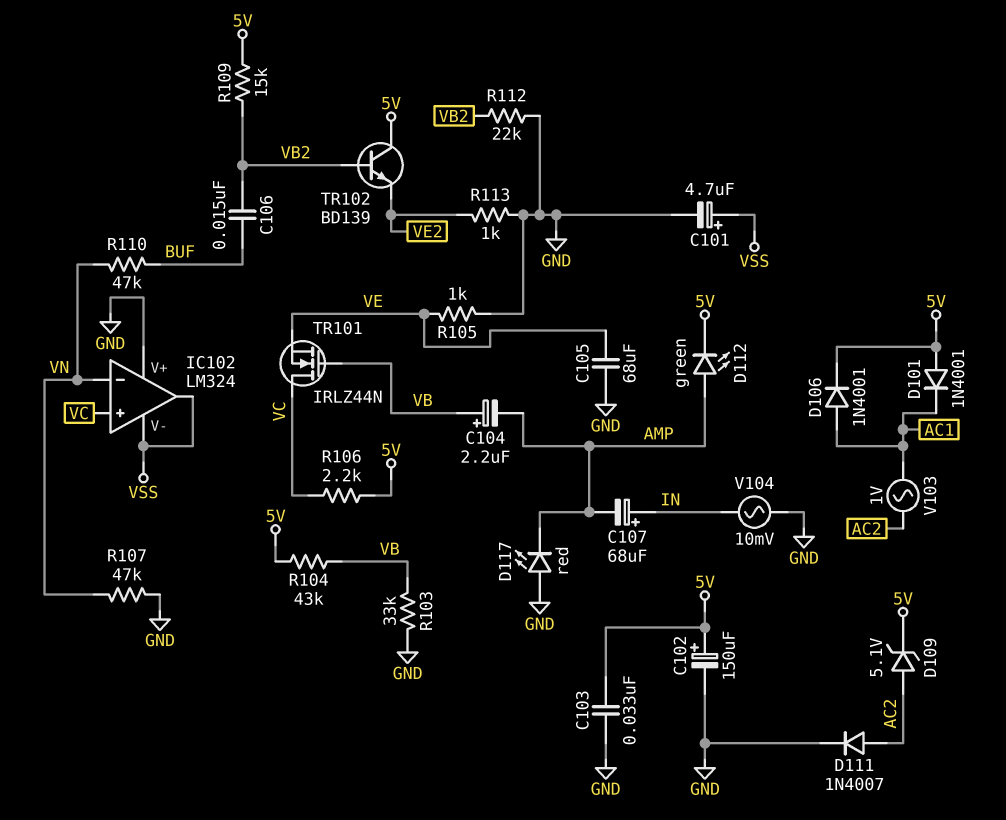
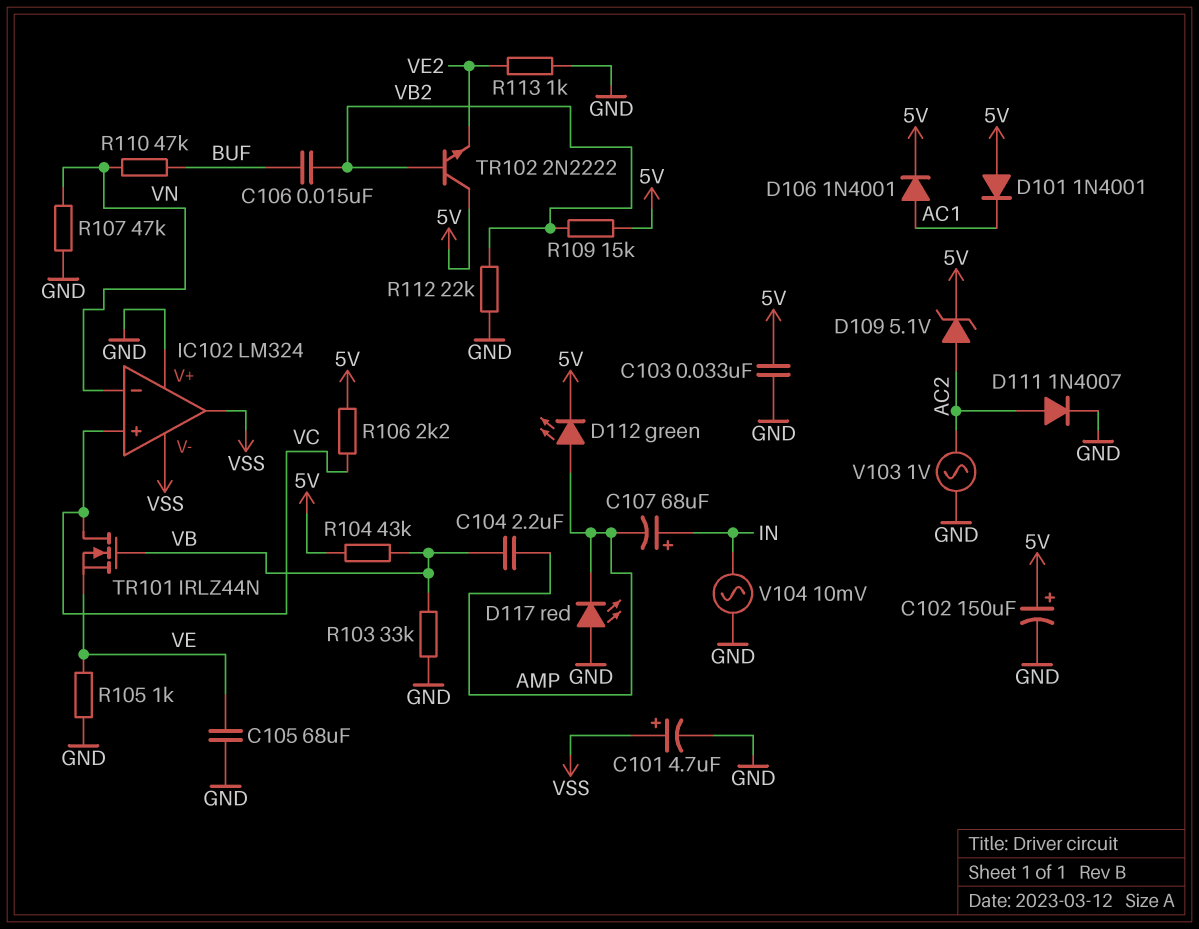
C104: 2.2uF (plus VB, minus AMP) -> 2.2uF (AMP, VB)
TR102: NPN BD139 (B VB2, C 5V, E VE2) -> NPN 2N2222 (B VB2, C 5V, E VE2)
V103: AC 1V (AC1, AC2) -> AC 1V (AC2, GND)

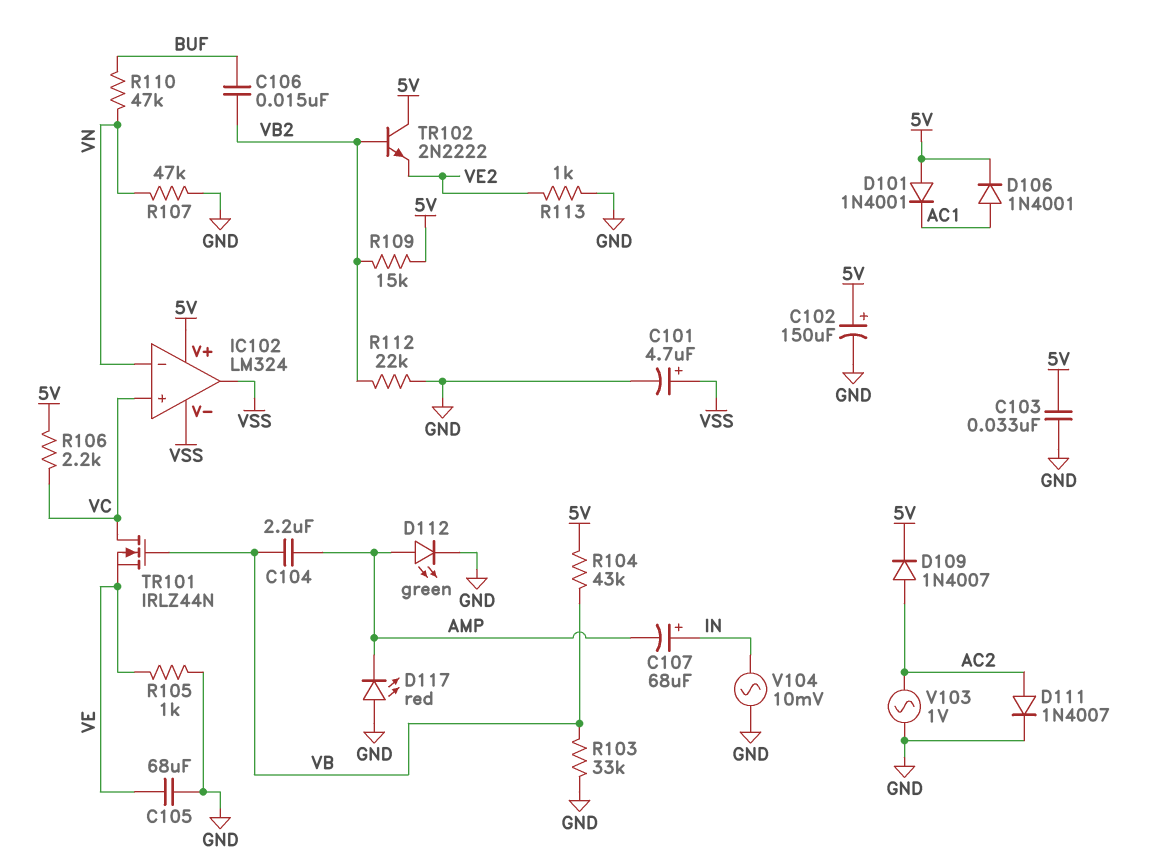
D109: zener 5.1V (A AC2, K 5V) -> diode 1N4007 (A AC2, K 5V)
D112: LED green (A AMP, K 5V) -> LED green (A AMP, K GND)
IC102 pin V+: GND -> 5V

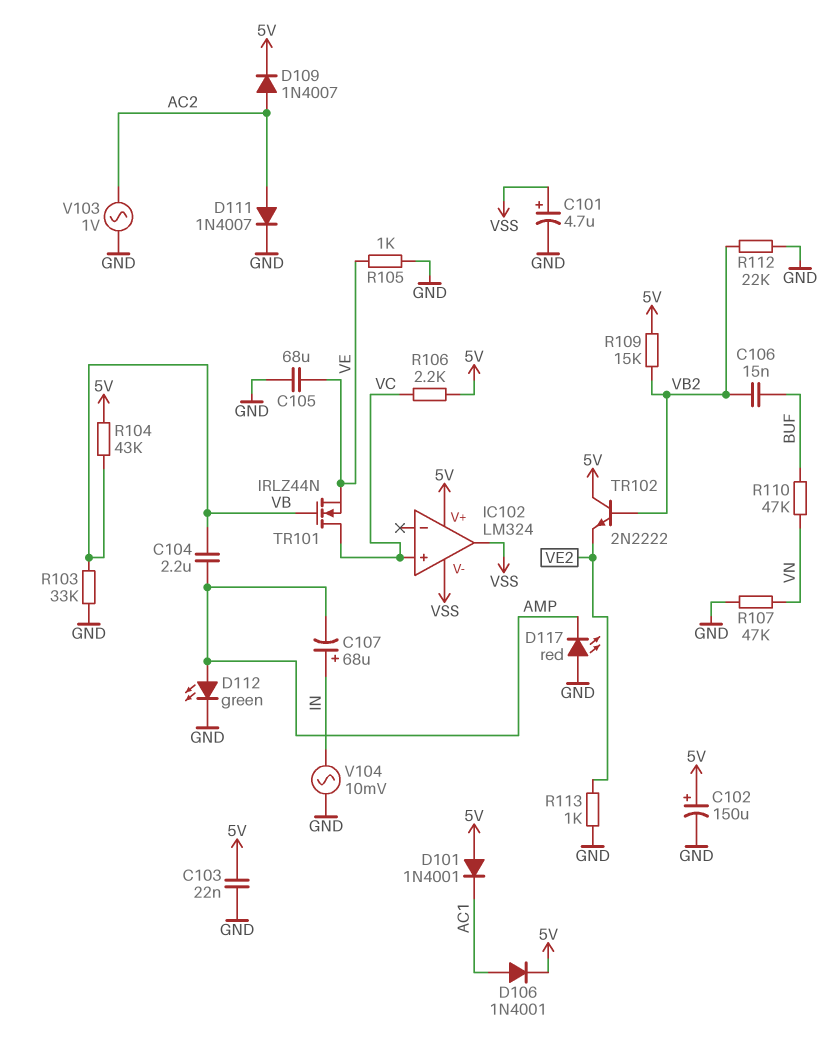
C103: 33nF (5V, GND) -> 22nF (5V, GND)
IC102 pin in-: VN -> none

